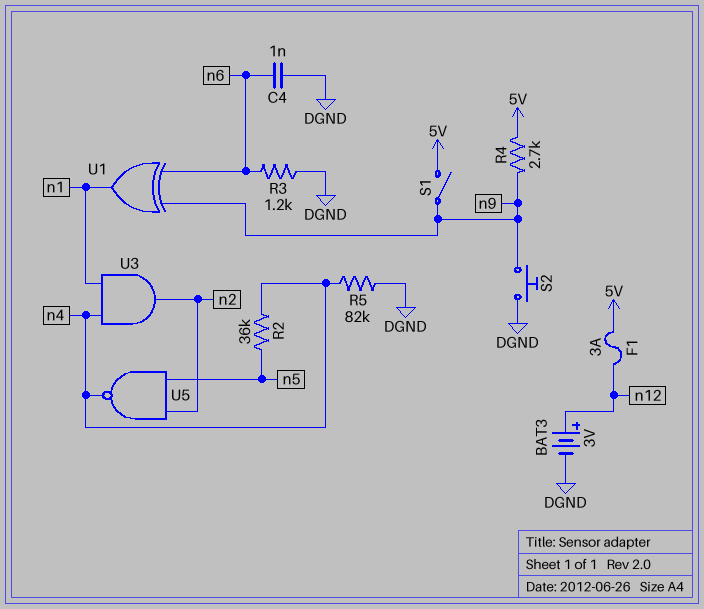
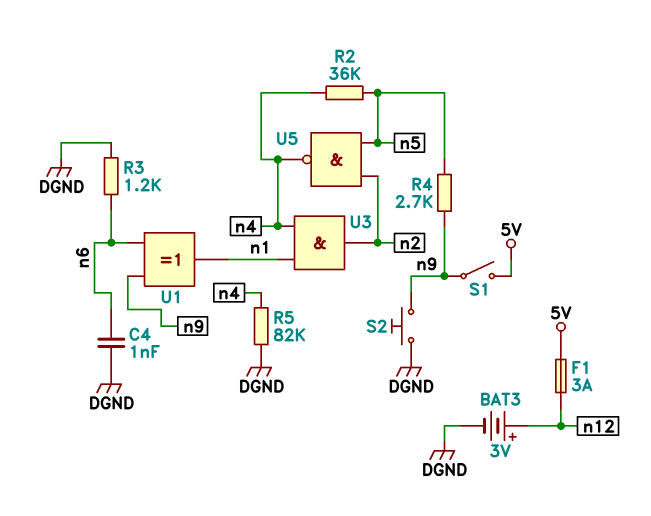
R4: 2.7k (5V, n9) -> 2.7k (n5, n9)

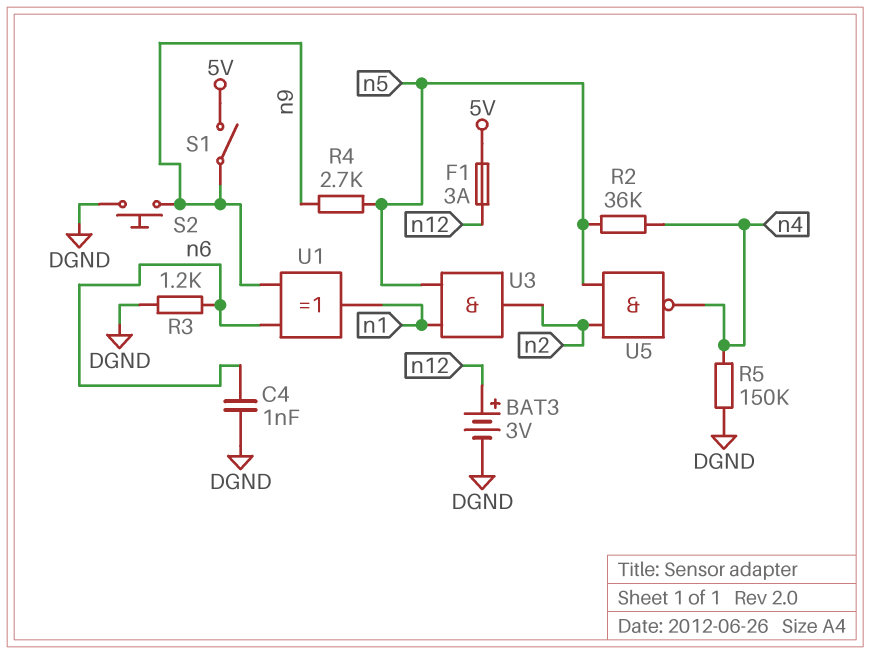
R5: 82k (DGND, n4) -> 150k (DGND, n4)
U3: AND (in n1, in n4, out n2) -> AND (in n1, in n5, out n2)

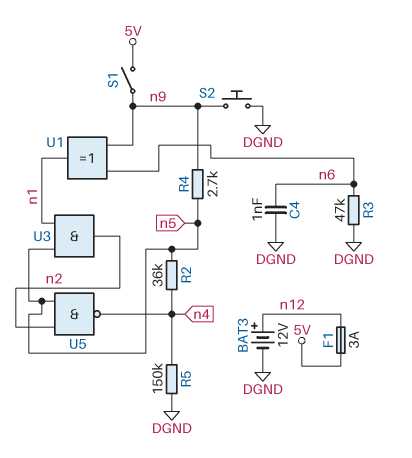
BAT3: 3V (plus n12, minus DGND) -> 12V (plus n12, minus DGND)
R3: 1.2k (DGND, n6) -> 47k (DGND, n6)

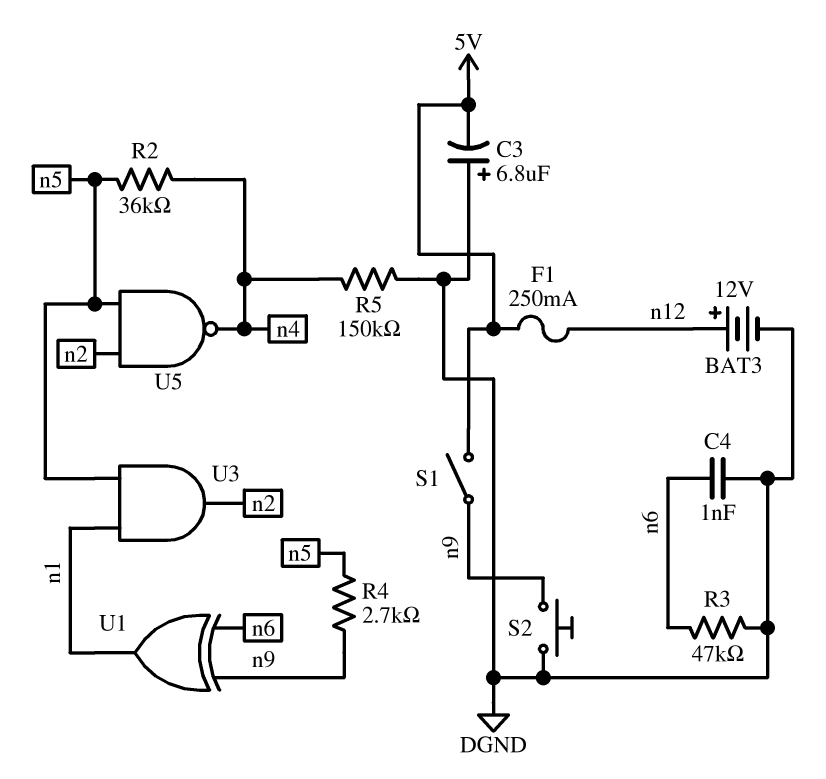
C3: none -> 6.8uF (plus DGND, minus 5V)
F1: 3A (5V, n12) -> 250mA (5V, n12)

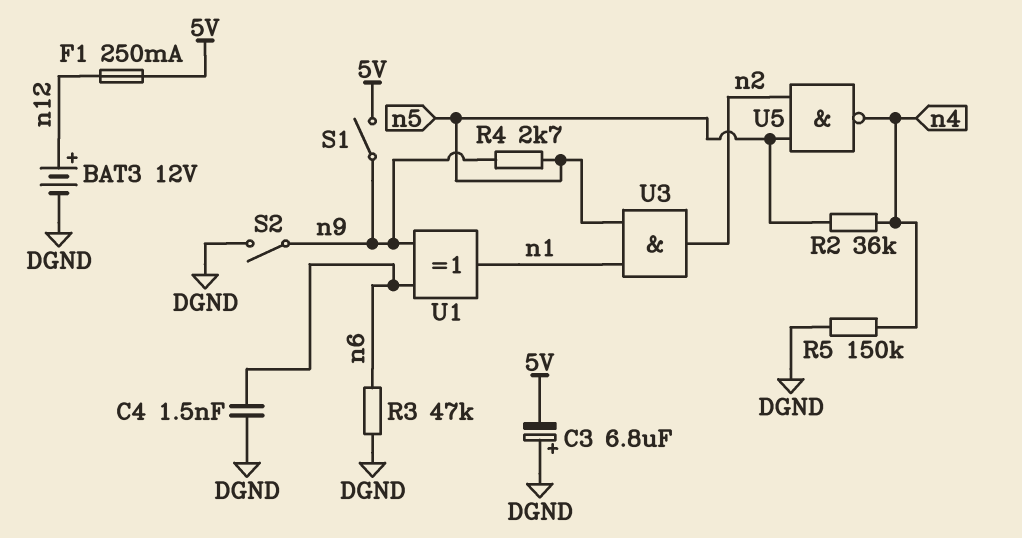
C4: 1nF (DGND, n6) -> 1.5nF (DGND, n6)
S2: button (DGND, n9) -> switch (DGND, n9)

